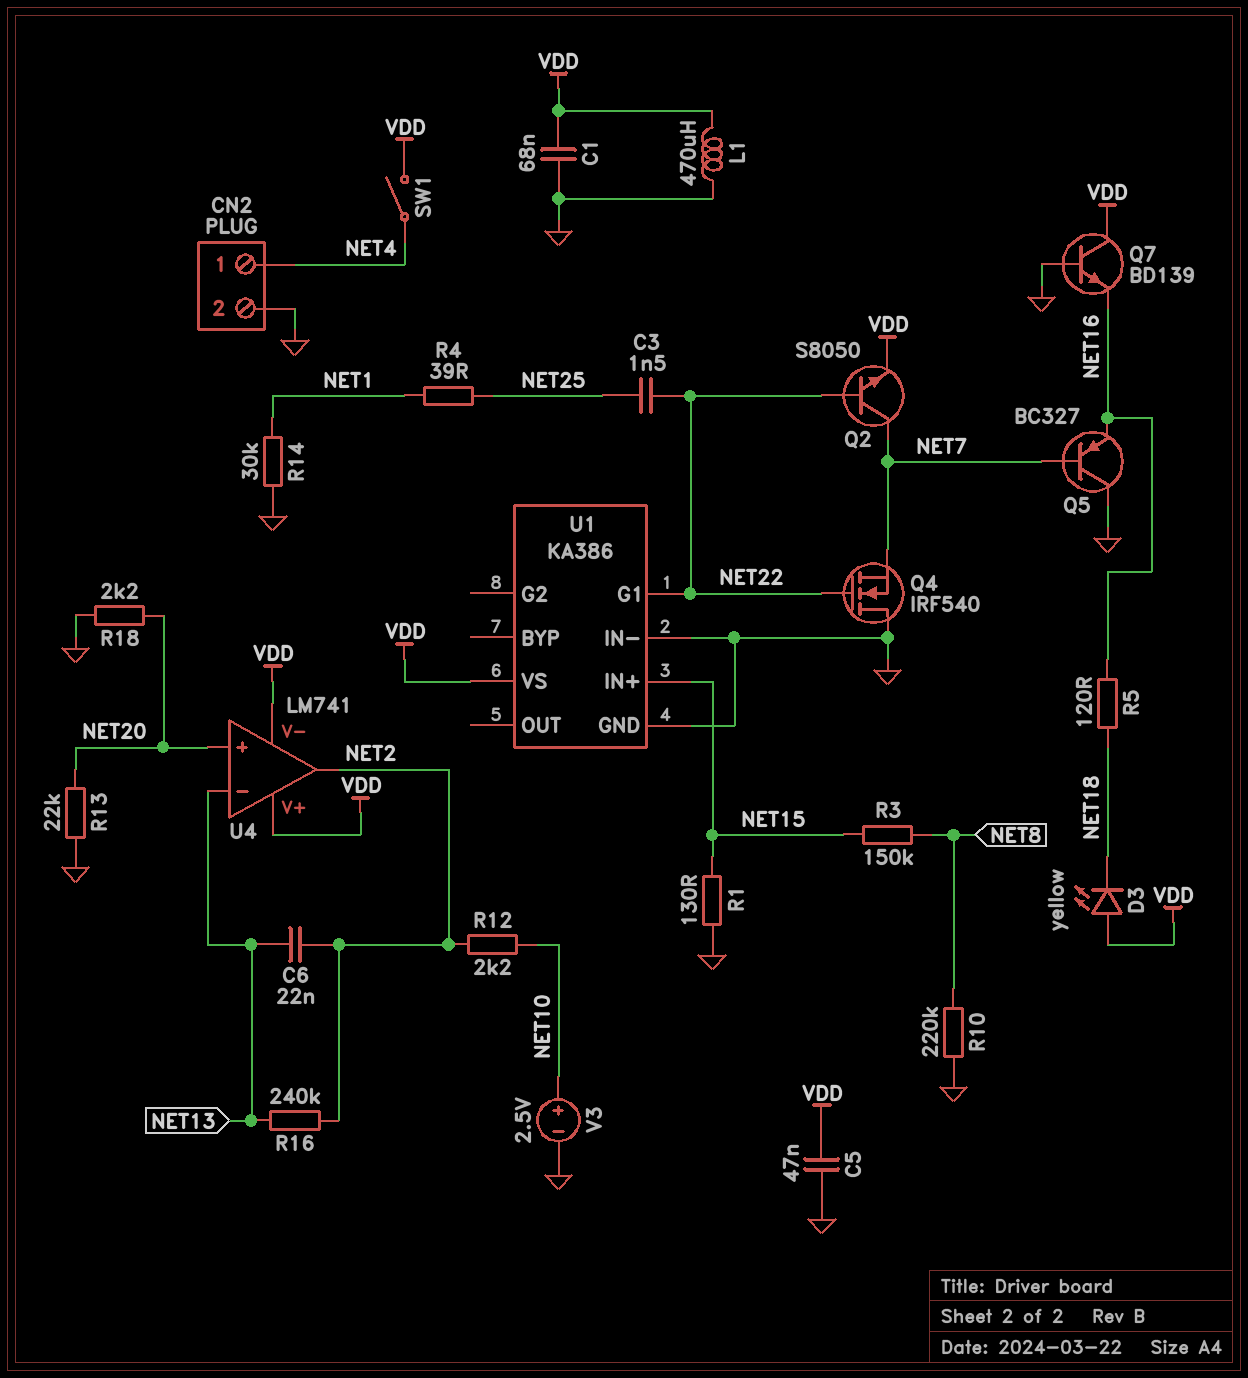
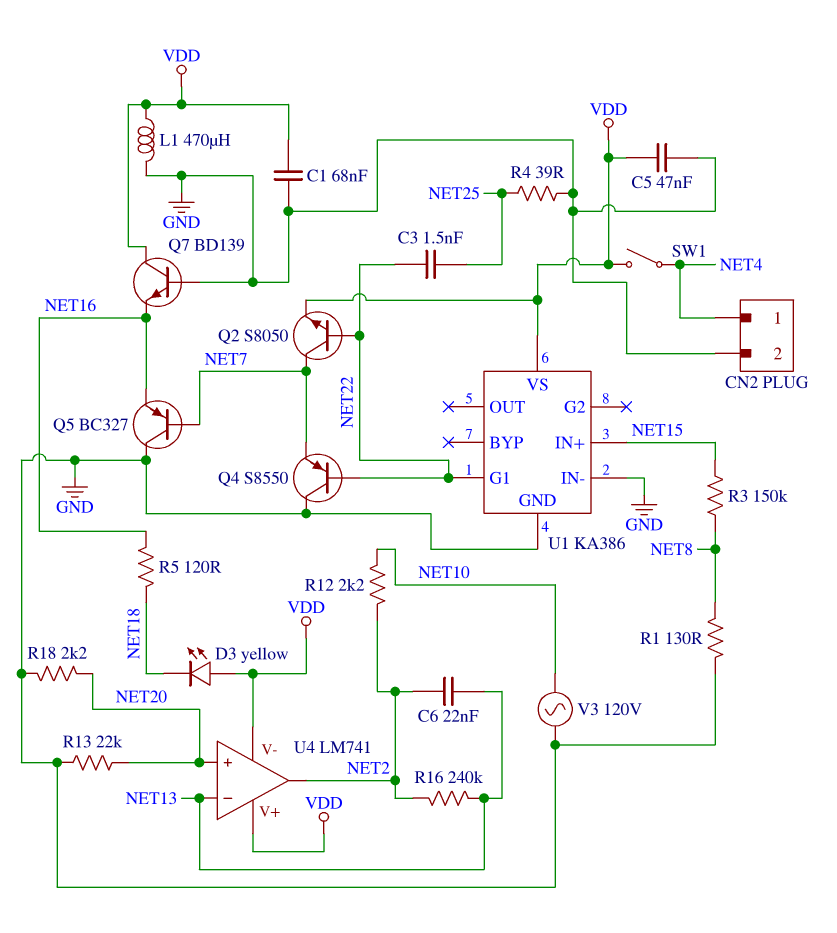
Q4: NMOS IRF540 (G NET22, D GND, S NET7) -> PNP S8550 (B NET22, C GND, E NET7)
R1: 130 (GND, NET15) -> 130 (GND, NET8)
R4: 39 (NET1, NET25) -> 39 (GND, NET25)
R10: 220k (GND, NET8) -> none
R14: 30k (GND, NET1) -> none
V3: 2.5V (plus NET10, minus GND) -> AC 120V (GND, NET10)

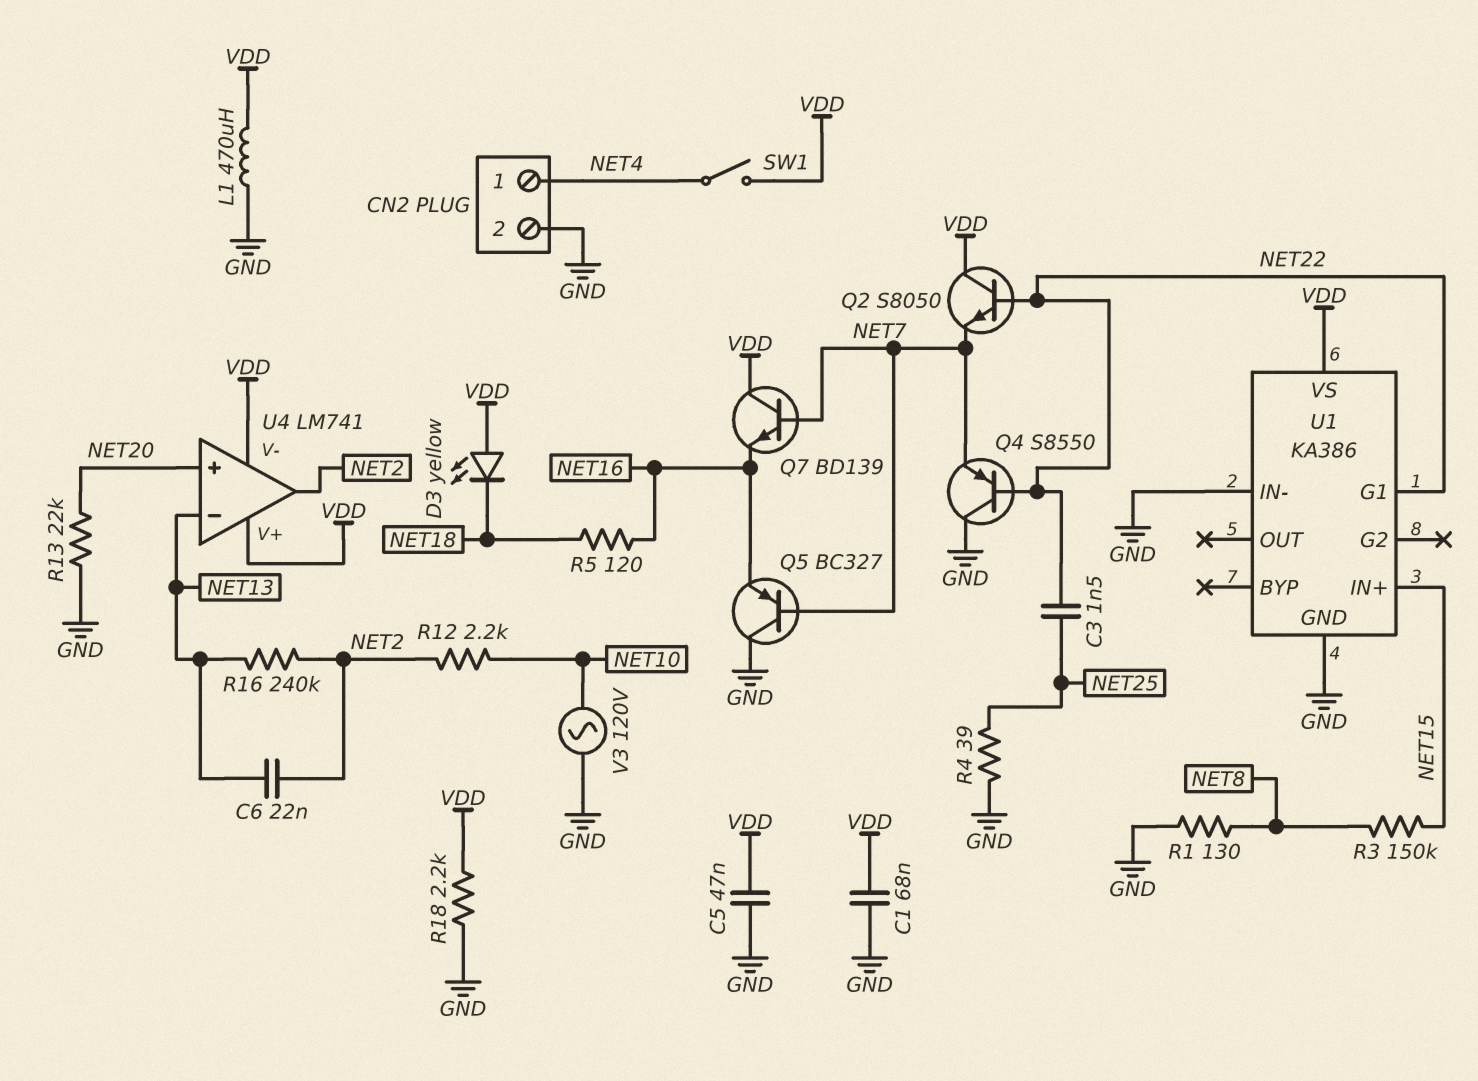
Q2: NPN S8050 (B NET22, C NET7, E VDD) -> NPN S8050 (B NET22, C VDD, E NET7)
Q7: NPN BD139 (B GND, C VDD, E NET16) -> NPN BD139 (B NET7, C VDD, E NET16)
R18: 2.2k (GND, NET20) -> 2.2k (GND, VDD)

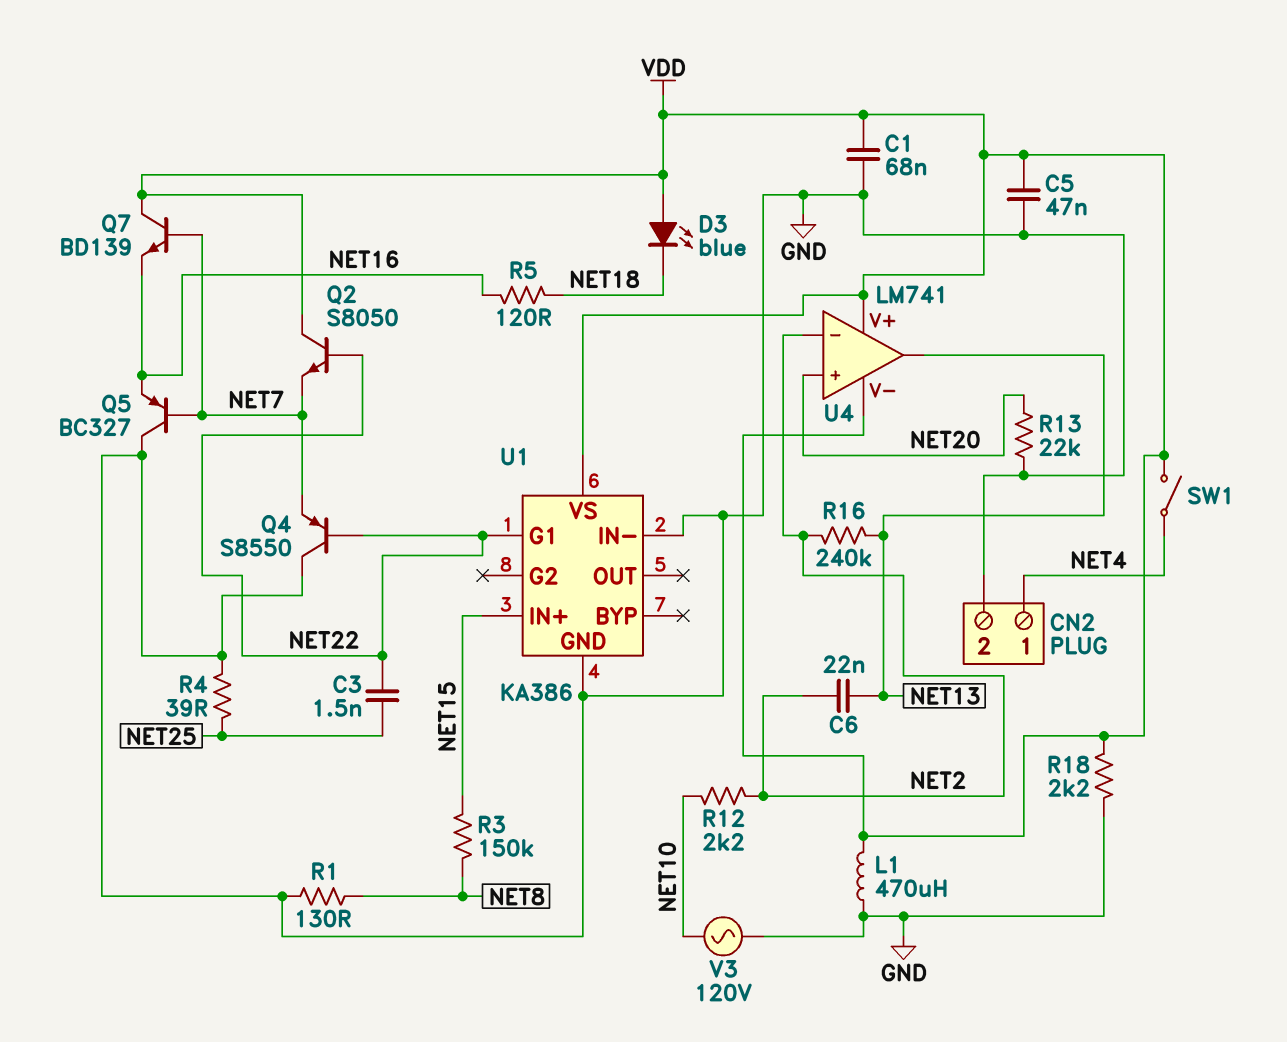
D3: LED yellow (A VDD, K NET18) -> LED blue (A VDD, K NET18)
U4 pin in-: NET13 -> NET2
U4 pin out: NET2 -> NET13

